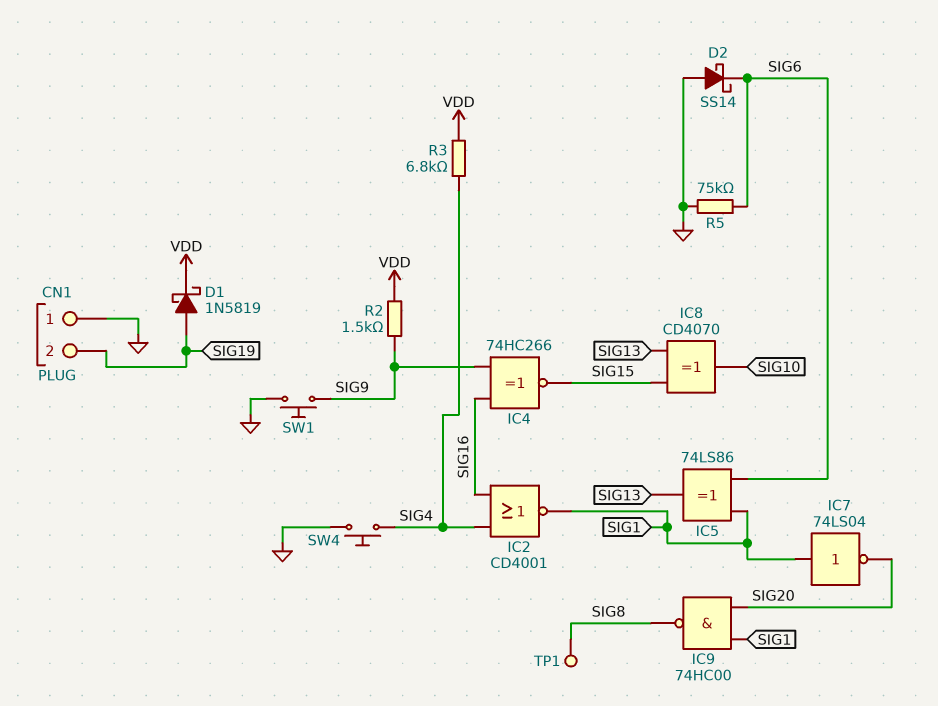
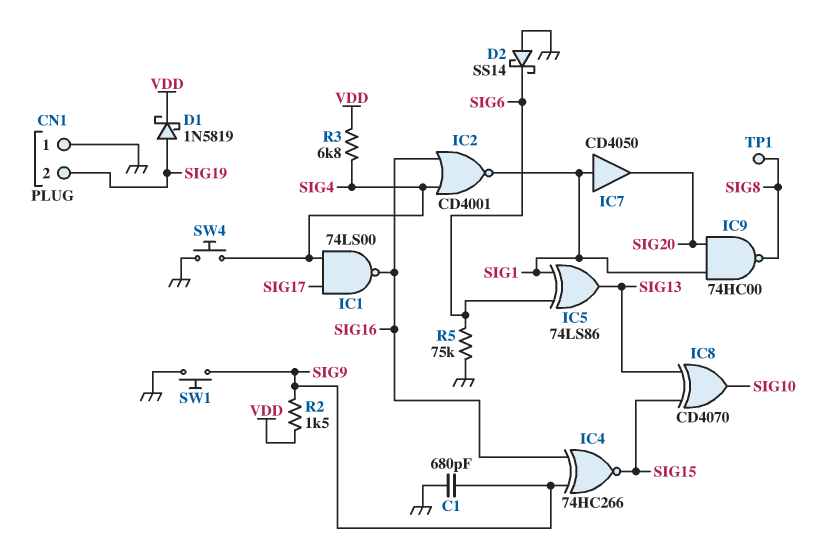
C1: none -> 680pF (GND, SIG9)
IC1: none -> NAND 74LS00 (in SIG4, in SIG17, out SIG16)
IC7: NOT 74LS04 (in SIG1, out SIG20) -> buffer CD4050 (in SIG1, out SIG20)

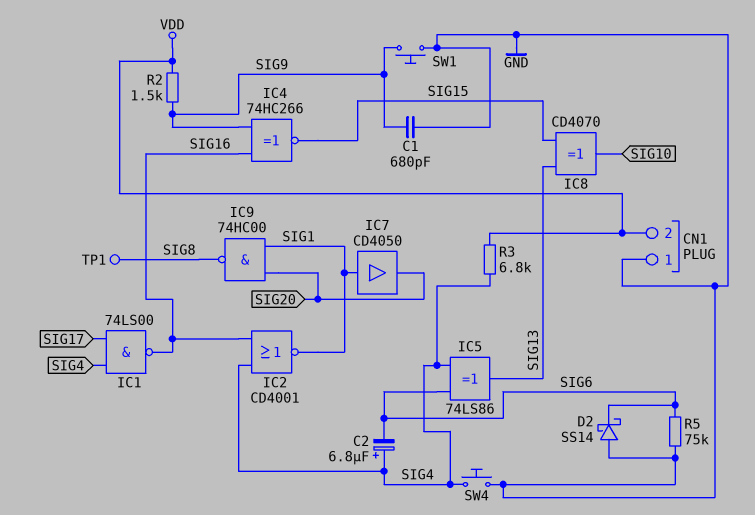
C2: none -> 6.8uF (plus SIG4, minus SIG6)
CN1 pin 2: SIG19 -> VDD
D1: schottky 1N5819 (A SIG19, K VDD) -> none
IC5: XOR 74LS86 (in SIG1, in SIG6, out SIG13) -> XOR 74LS86 (in SIG4, in SIG6, out SIG13)

